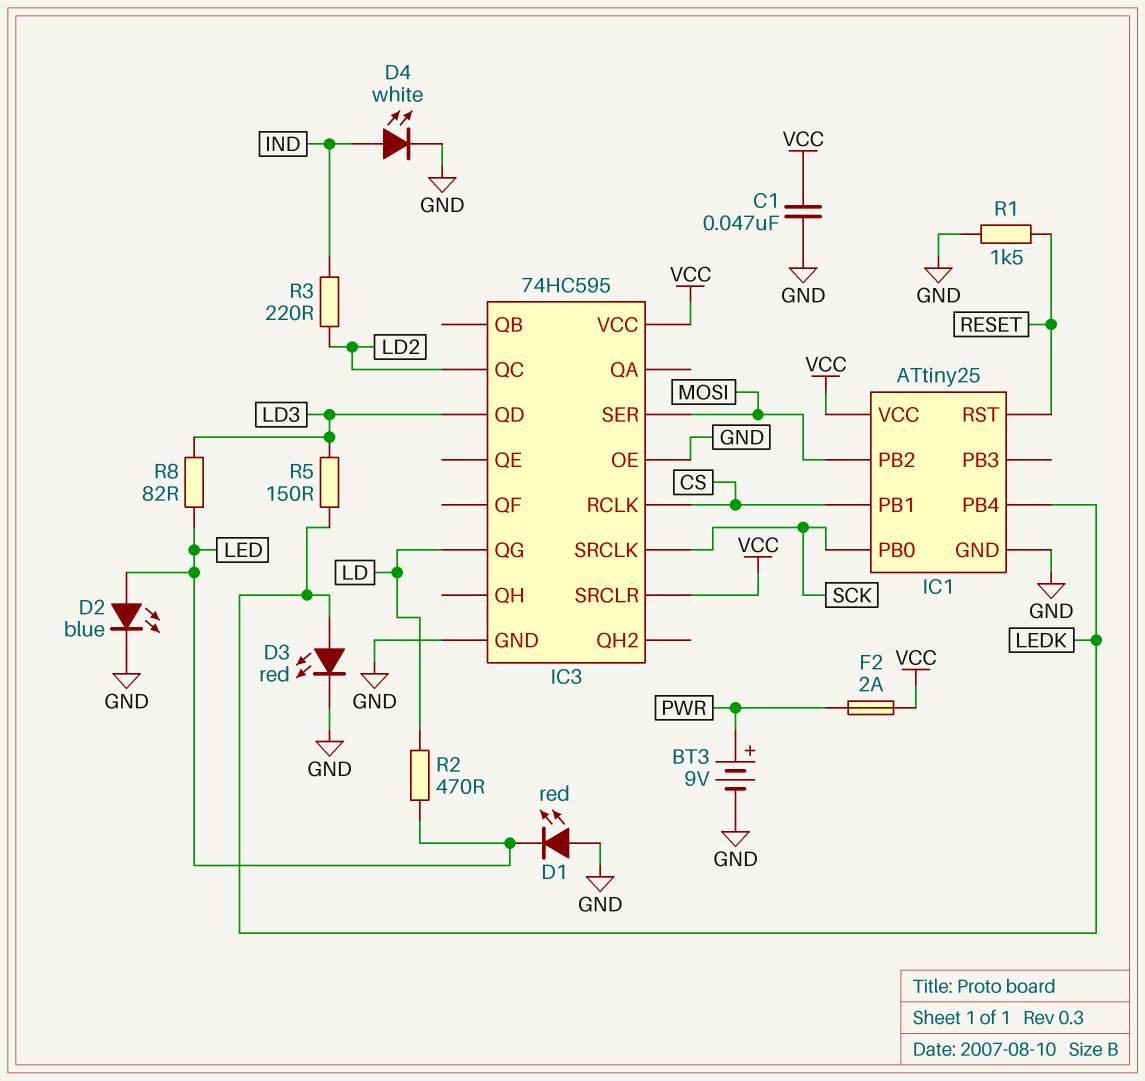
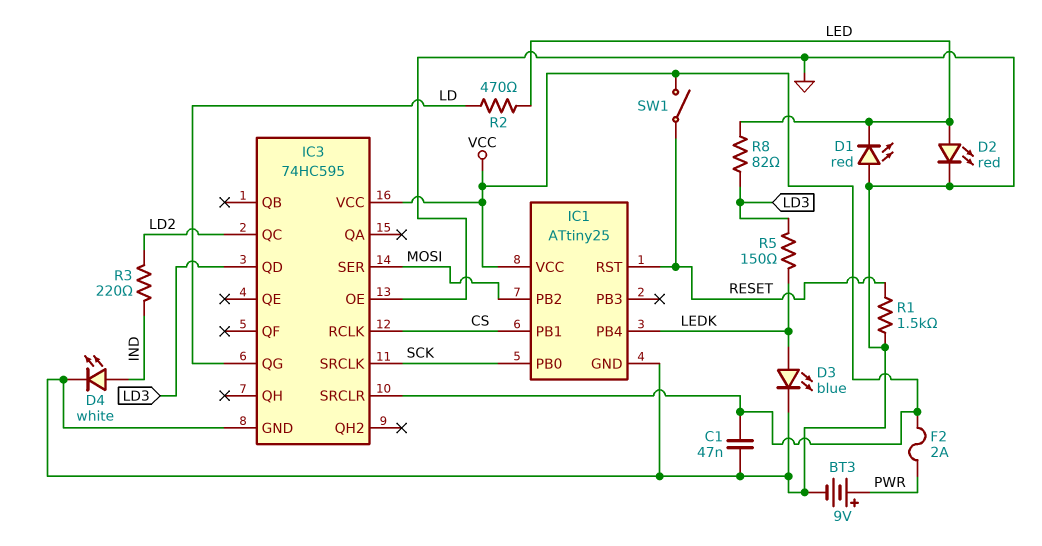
D2: LED blue (A LED, K GND) -> LED red (A LED, K GND)
D3: LED red (A LEDK, K GND) -> LED blue (A LEDK, K GND)
SW1: none -> switch (RESET, VCC)

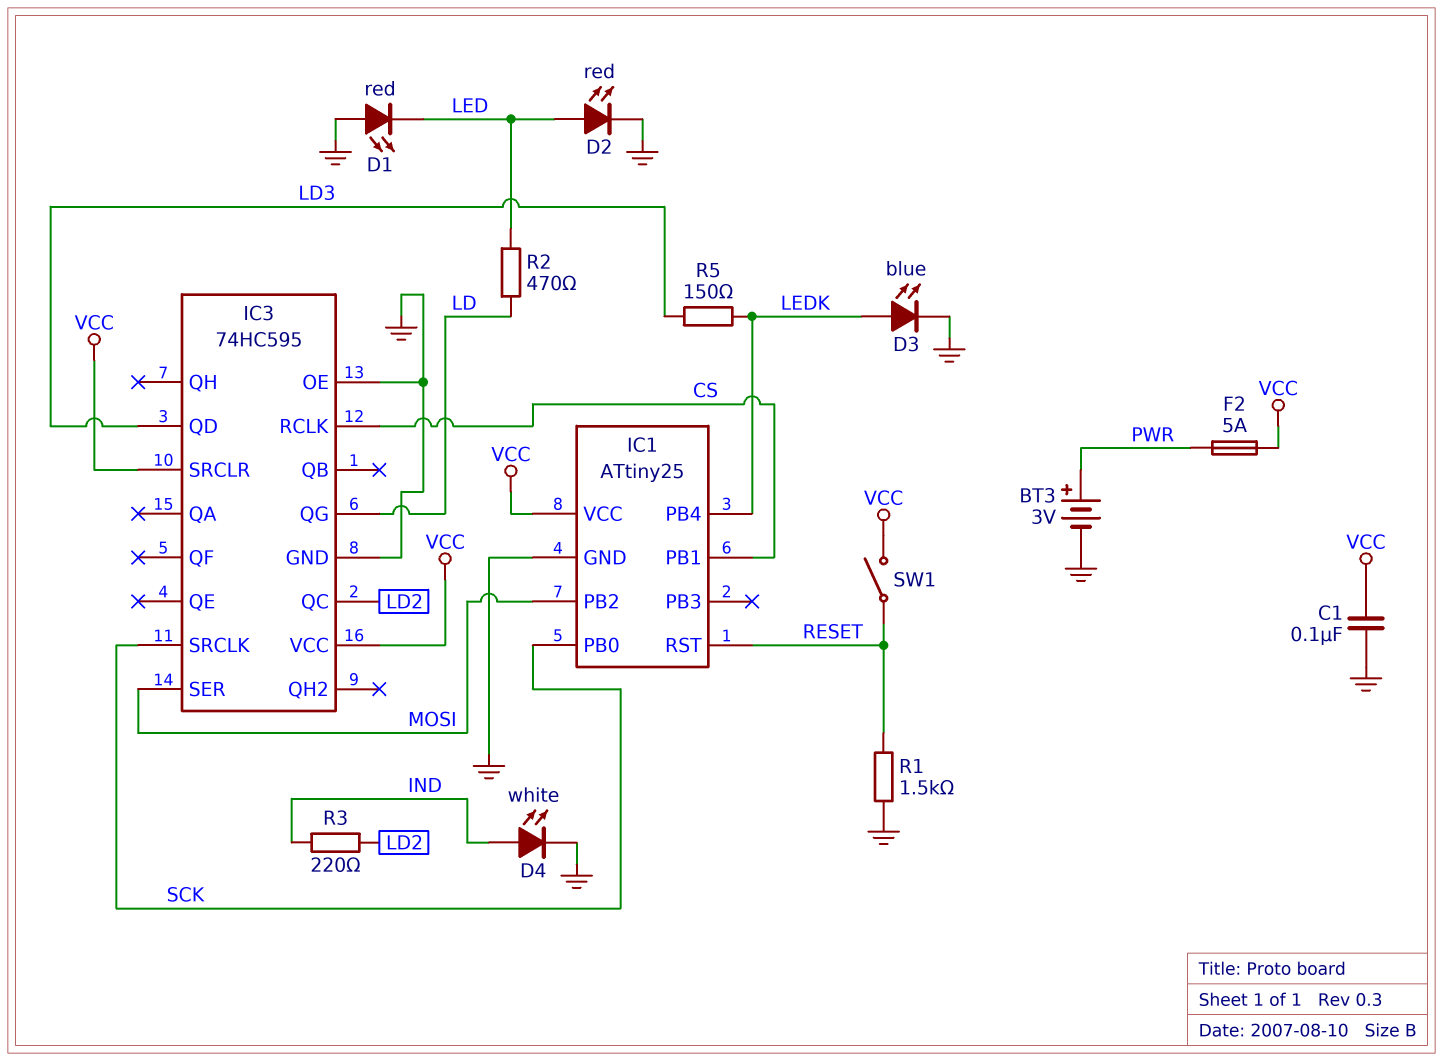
BT3: 9V (plus PWR, minus GND) -> 3V (plus PWR, minus GND)
C1: 47nF (GND, VCC) -> 100nF (GND, VCC)
F2: 2A (PWR, VCC) -> 5A (PWR, VCC)
R8: 82 (LD3, LED) -> none

